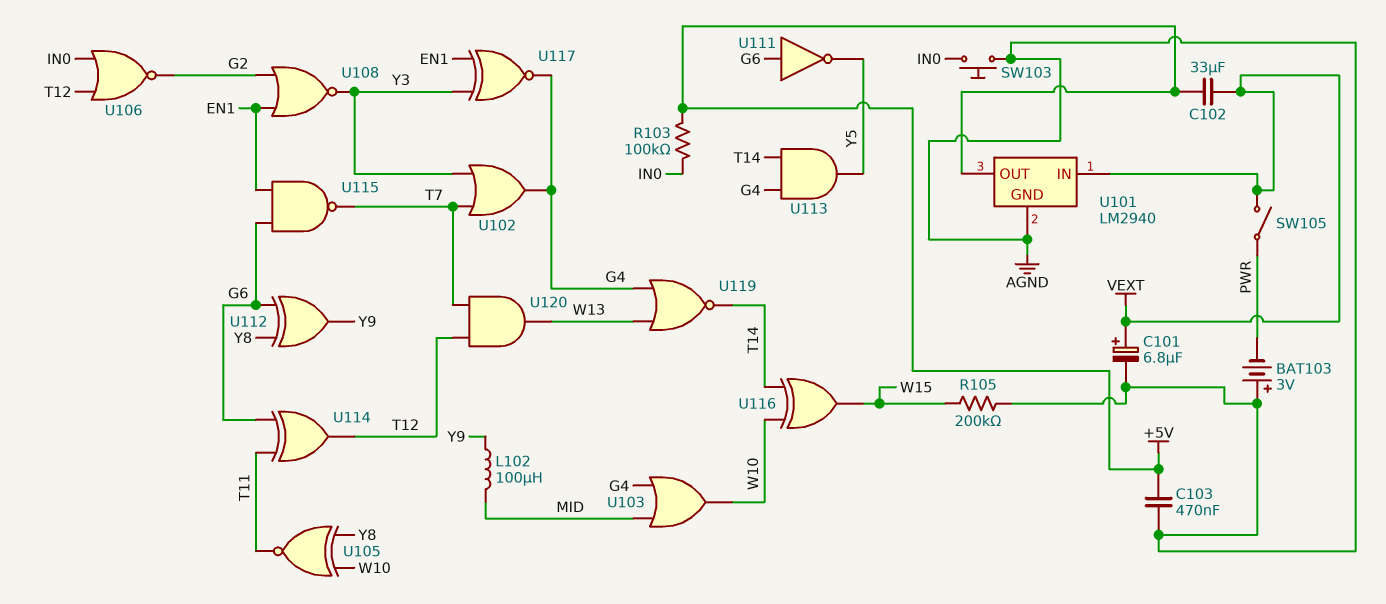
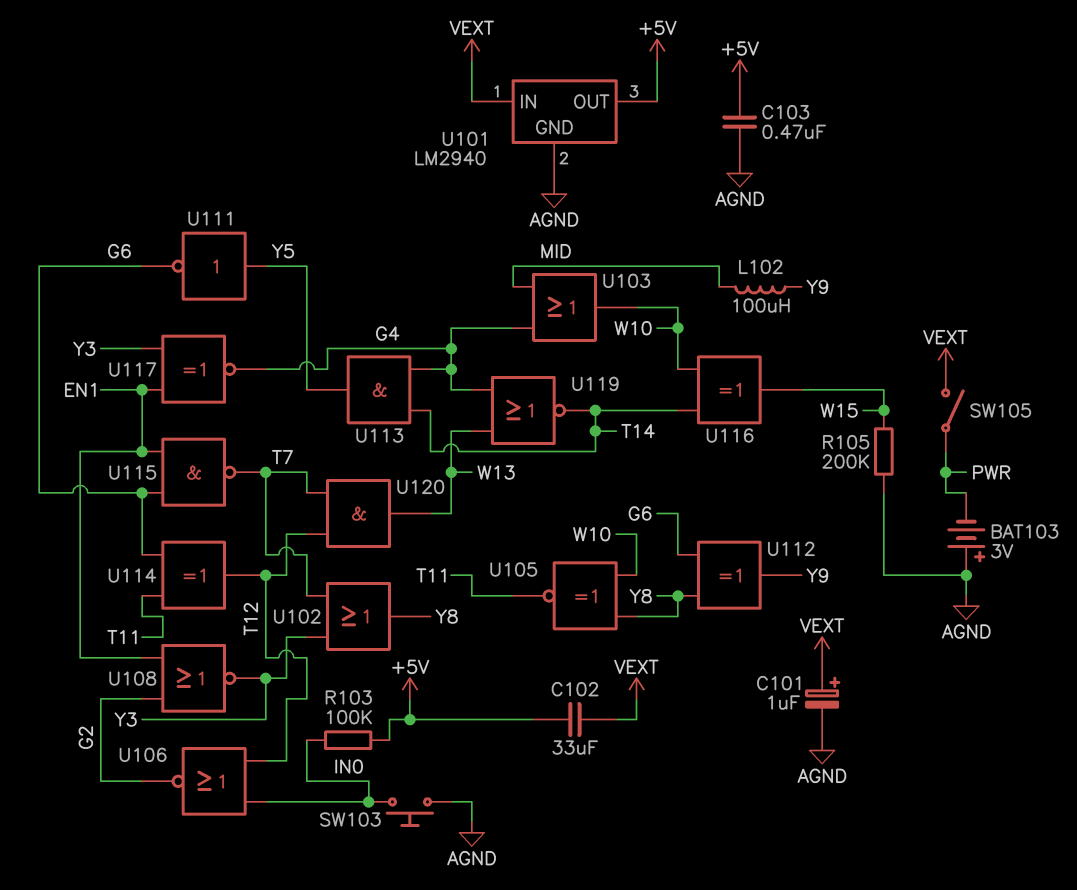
C101: 6.8uF (plus VEXT, minus AGND) -> 1uF (plus VEXT, minus AGND)
U102: OR (in T7, in Y3, out G4) -> OR (in T7, in Y3, out Y8)
U111: NOT (in G6, out Y5) -> NOT (in Y5, out G6)

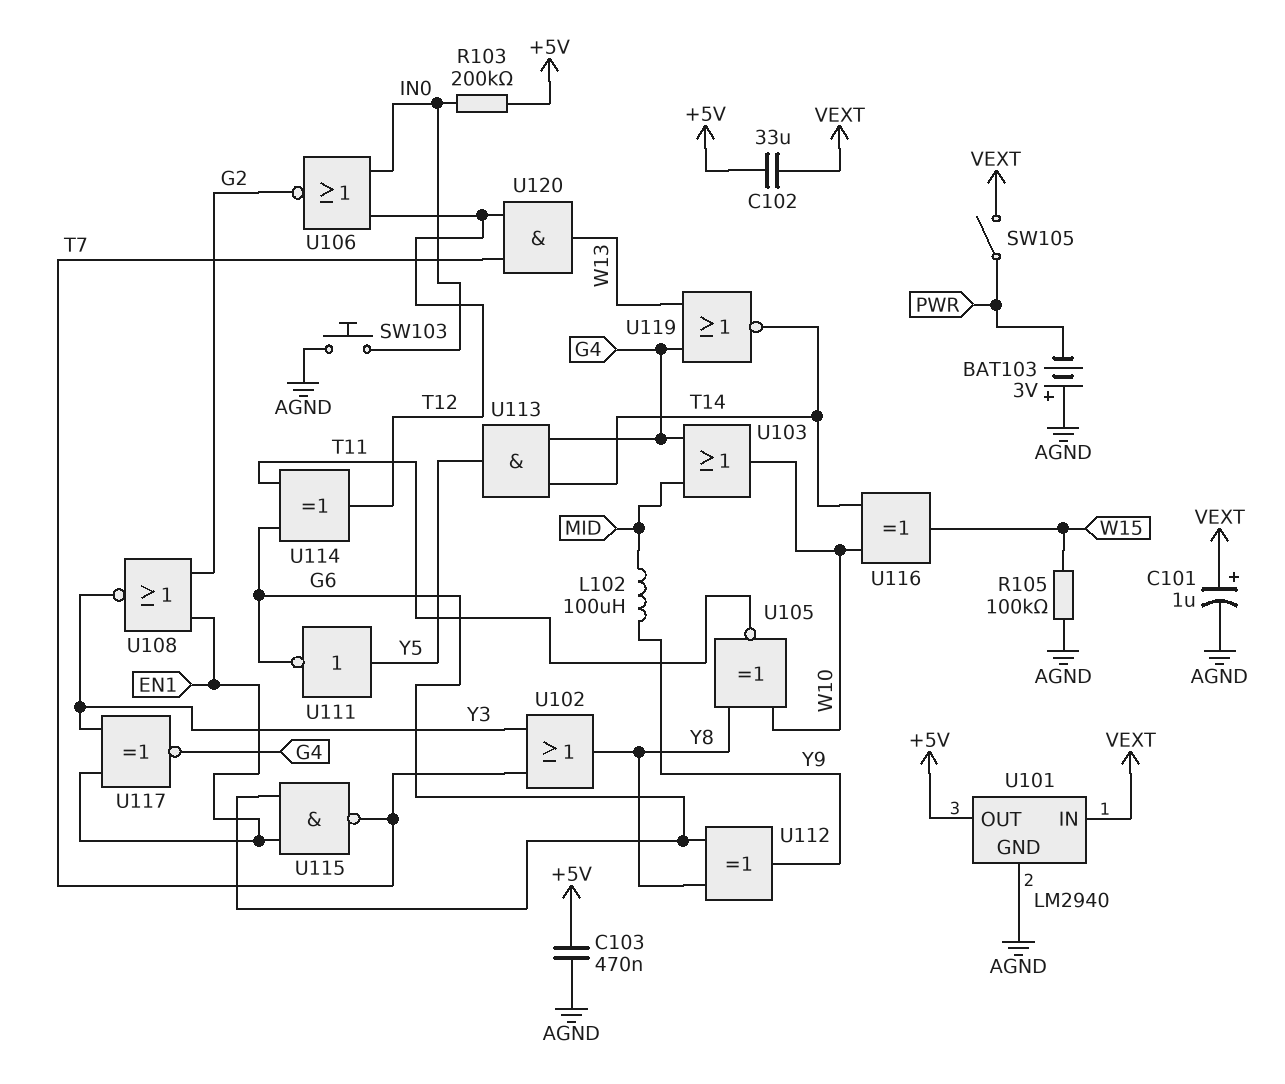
R103: 100k (+5V, IN0) -> 200k (+5V, IN0)
R105: 200k (AGND, W15) -> 100k (AGND, W15)

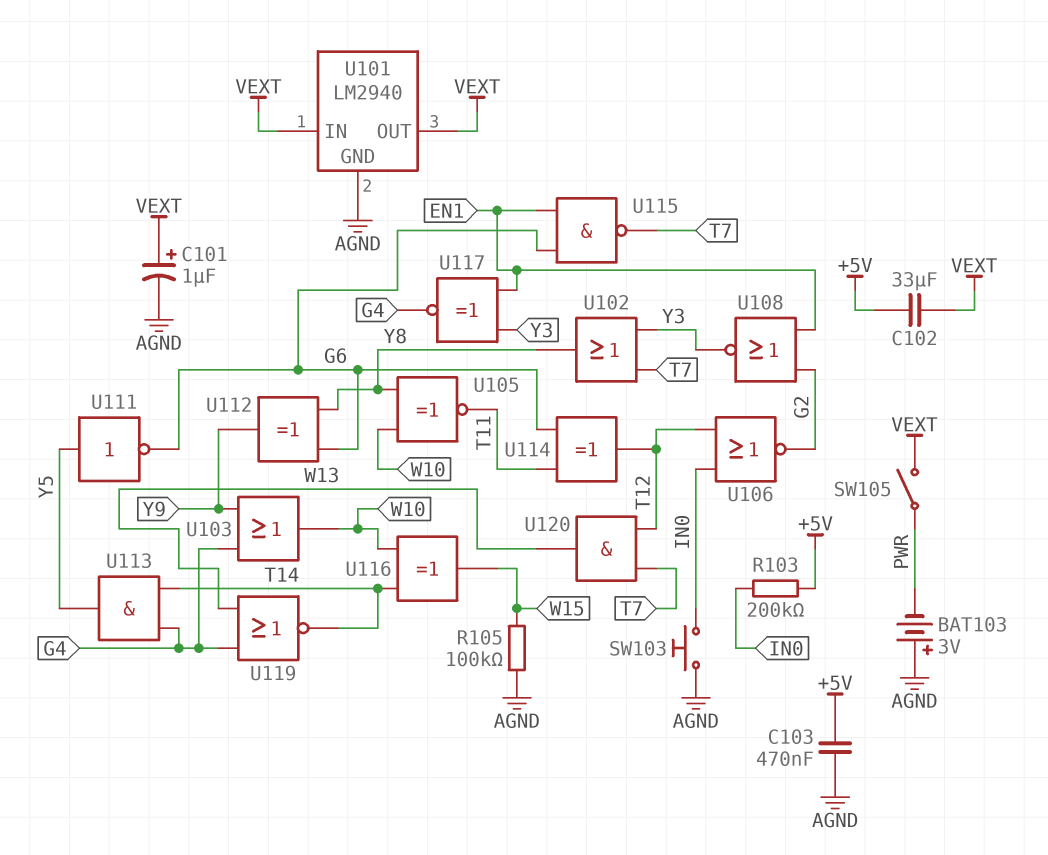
L102: 100uH (MID, Y9) -> none
U101 pin OUT: +5V -> VEXT
U103: OR (in G4, in MID, out W10) -> OR (in G4, in Y9, out W10)

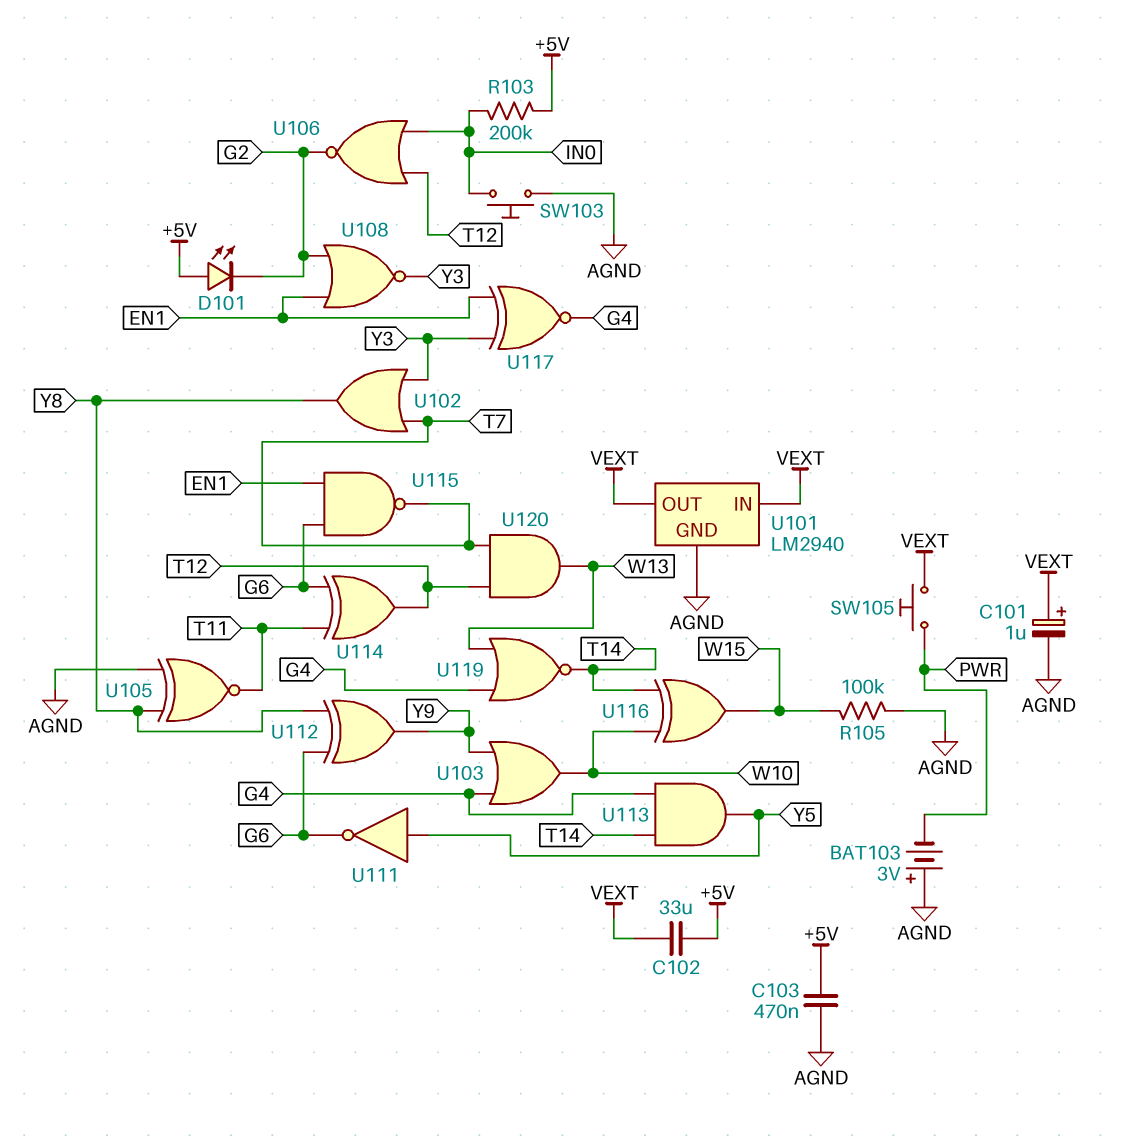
D101: none -> LED (A +5V, K G2)
SW105: switch (PWR, VEXT) -> button (PWR, VEXT)
U105: XNOR (in W10, in Y8, out T11) -> XNOR (in AGND, in Y8, out T11)

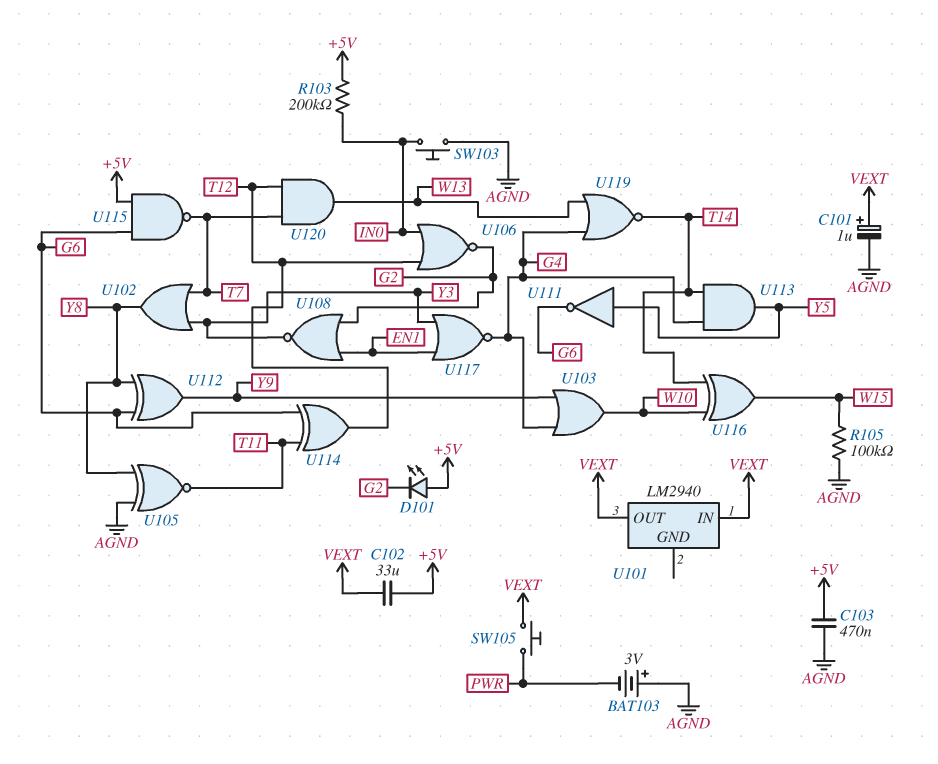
U101 pin GND: AGND -> none
U115: NAND (in EN1, in G6, out T7) -> NAND (in +5V, in G6, out T7)
U117: XNOR (in EN1, in Y3, out G4) -> NOR (in EN1, in Y3, out G4)

